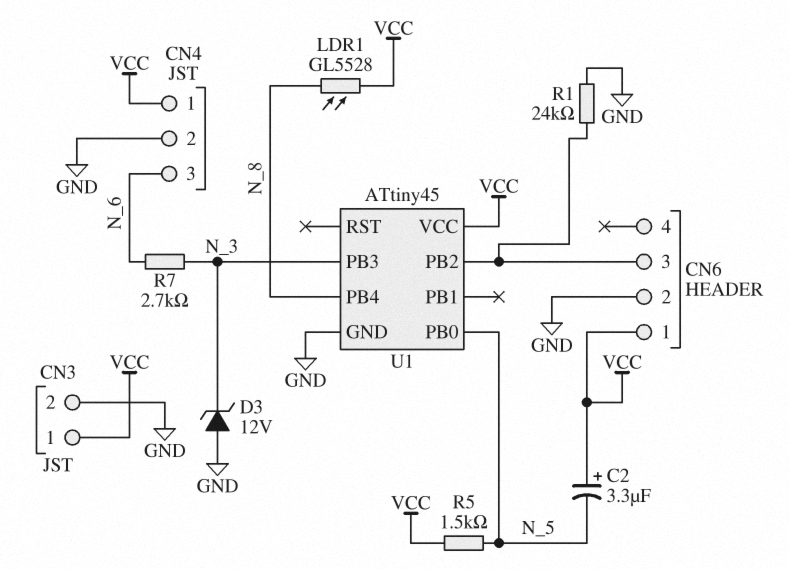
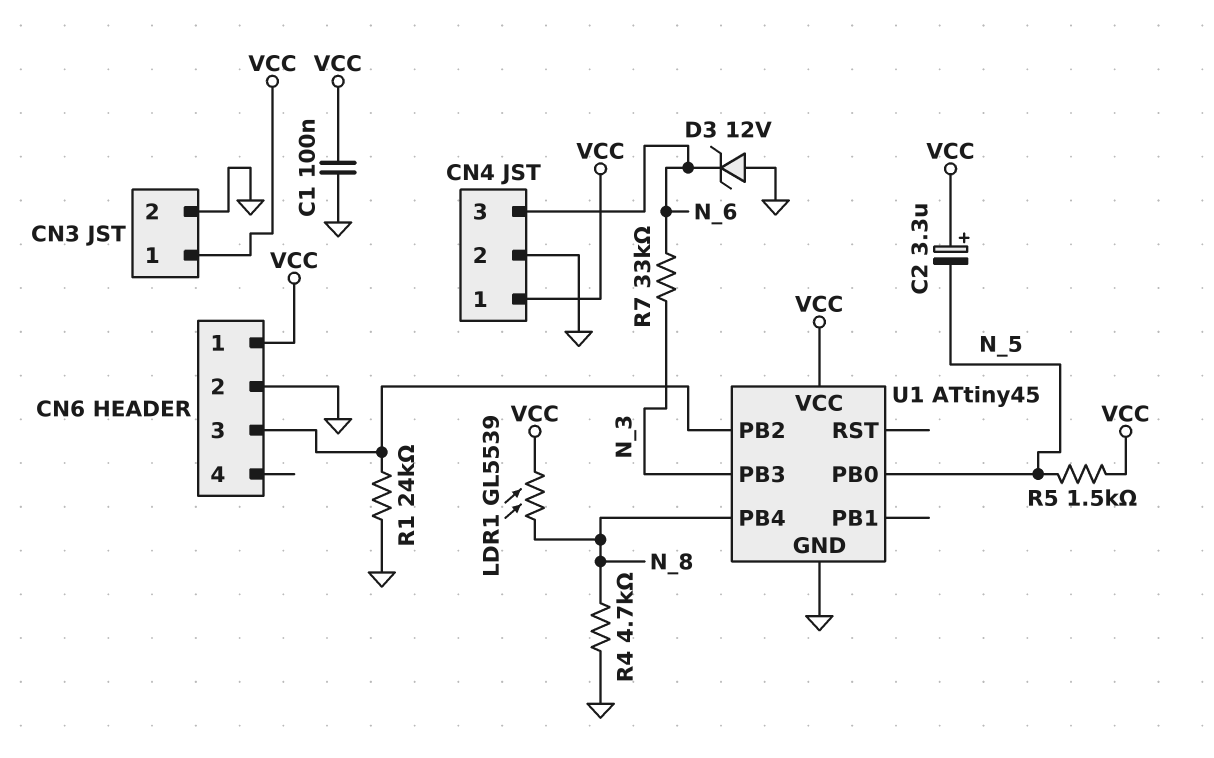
C1: none -> 100nF (GND, VCC)
D3: zener 12V (A GND, K N_3) -> zener 12V (A GND, K N_6)
LDR1: GL5528 (N_8, VCC) -> GL5539 (N_8, VCC)
R4: none -> 4.7k (GND, N_8)
R7: 2.7k (N_3, N_6) -> 33k (N_3, N_6)

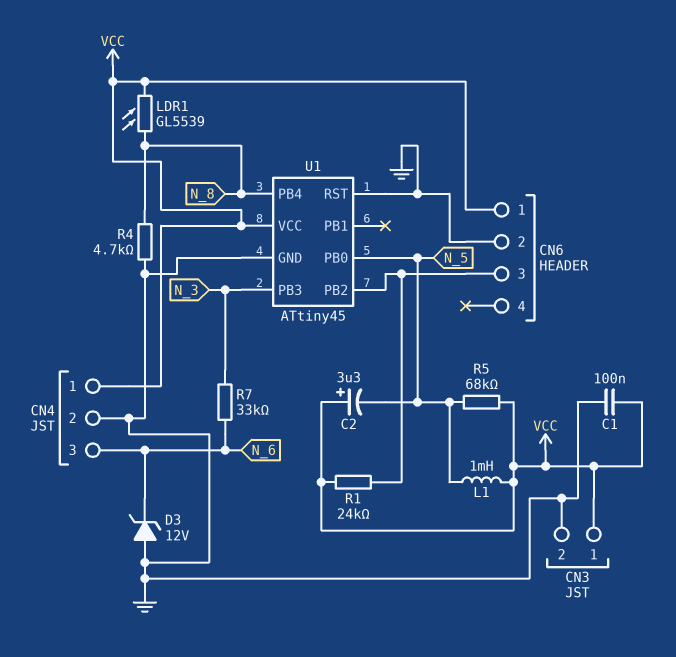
L1: none -> 1mH (N_5, VCC)
R1: 24k (CN6/3, GND) -> 24k (CN6/3, VCC)
R5: 1.5k (N_5, VCC) -> 68k (N_5, VCC)
U1 pin RST: none -> GND

